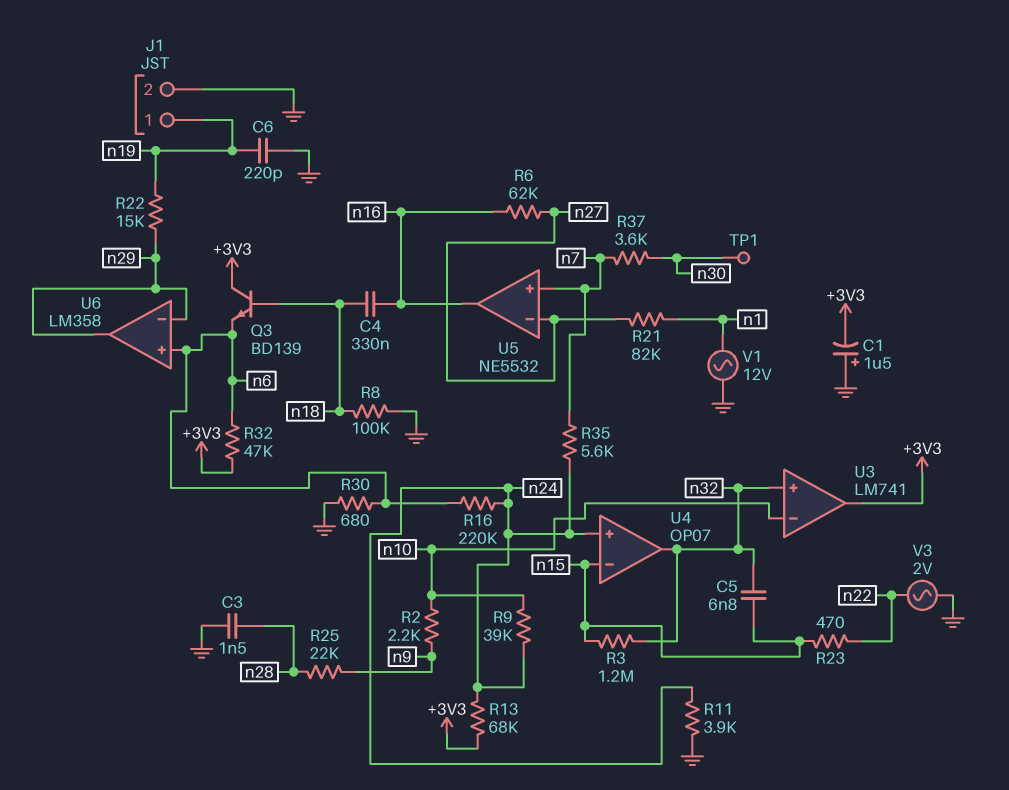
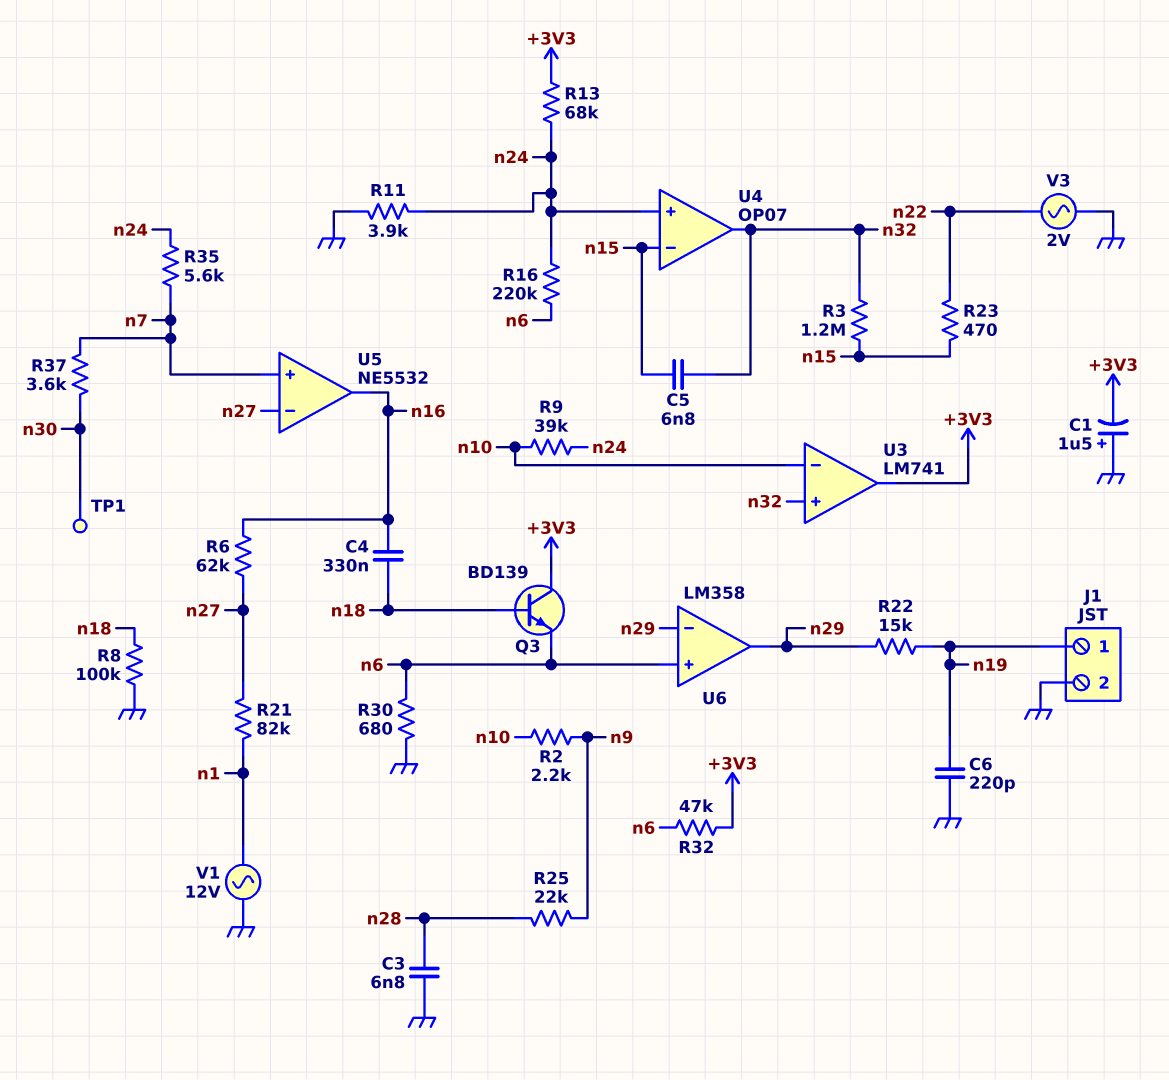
C3: 1.5nF (GND, n28) -> 6.8nF (GND, n28)

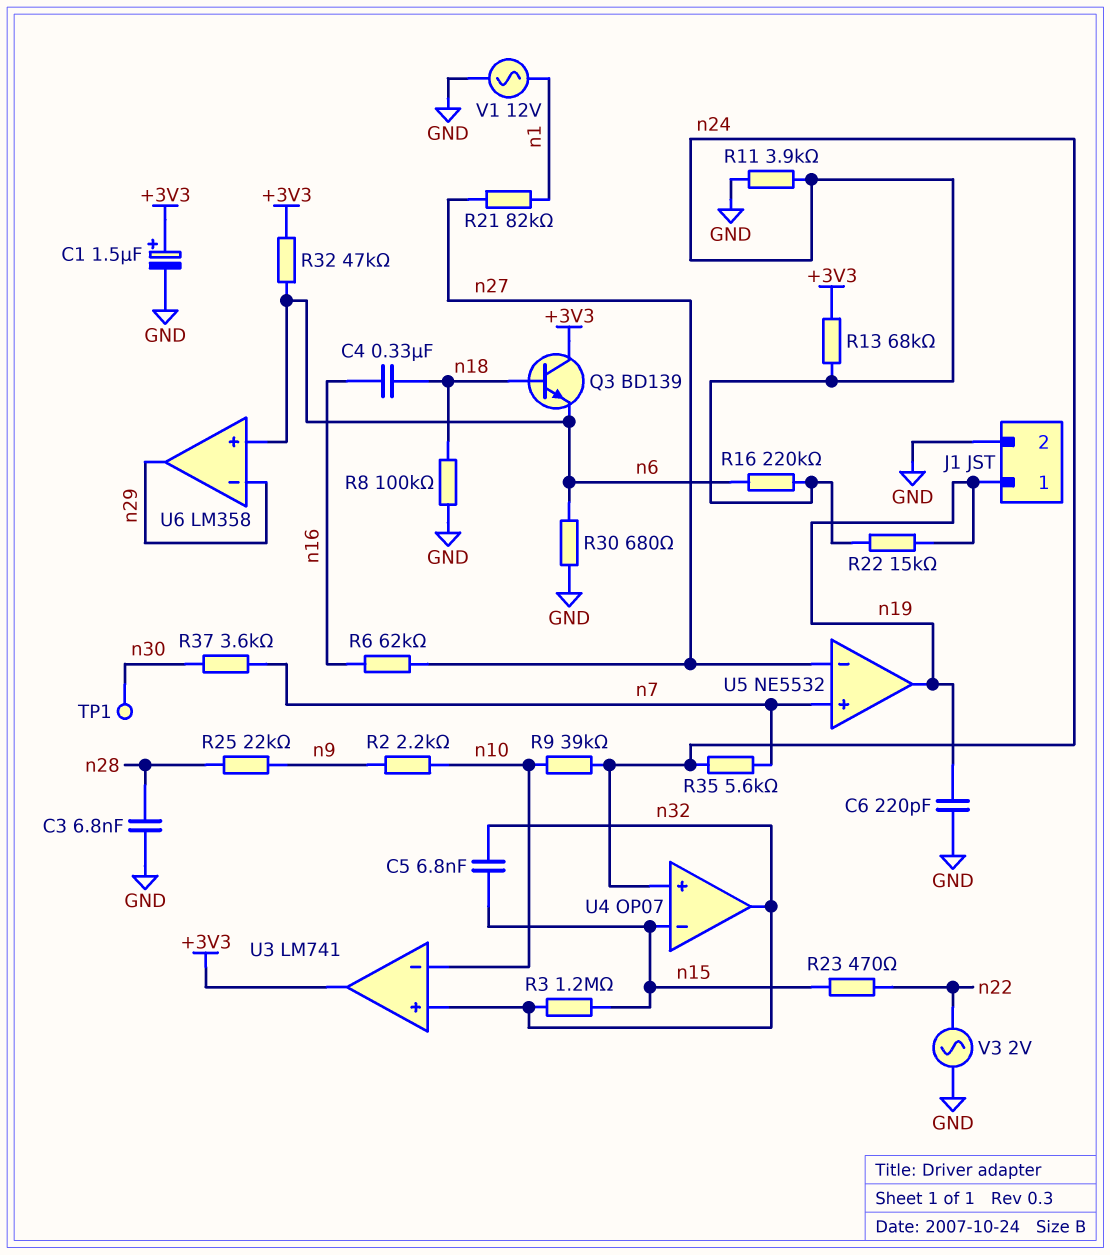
C1: 1.5uF (plus GND, minus +3V3) -> 1.5uF (plus +3V3, minus GND)
R22: 15k (n19, n29) -> 15k (n19, n24)
U5 pin out: n16 -> n19

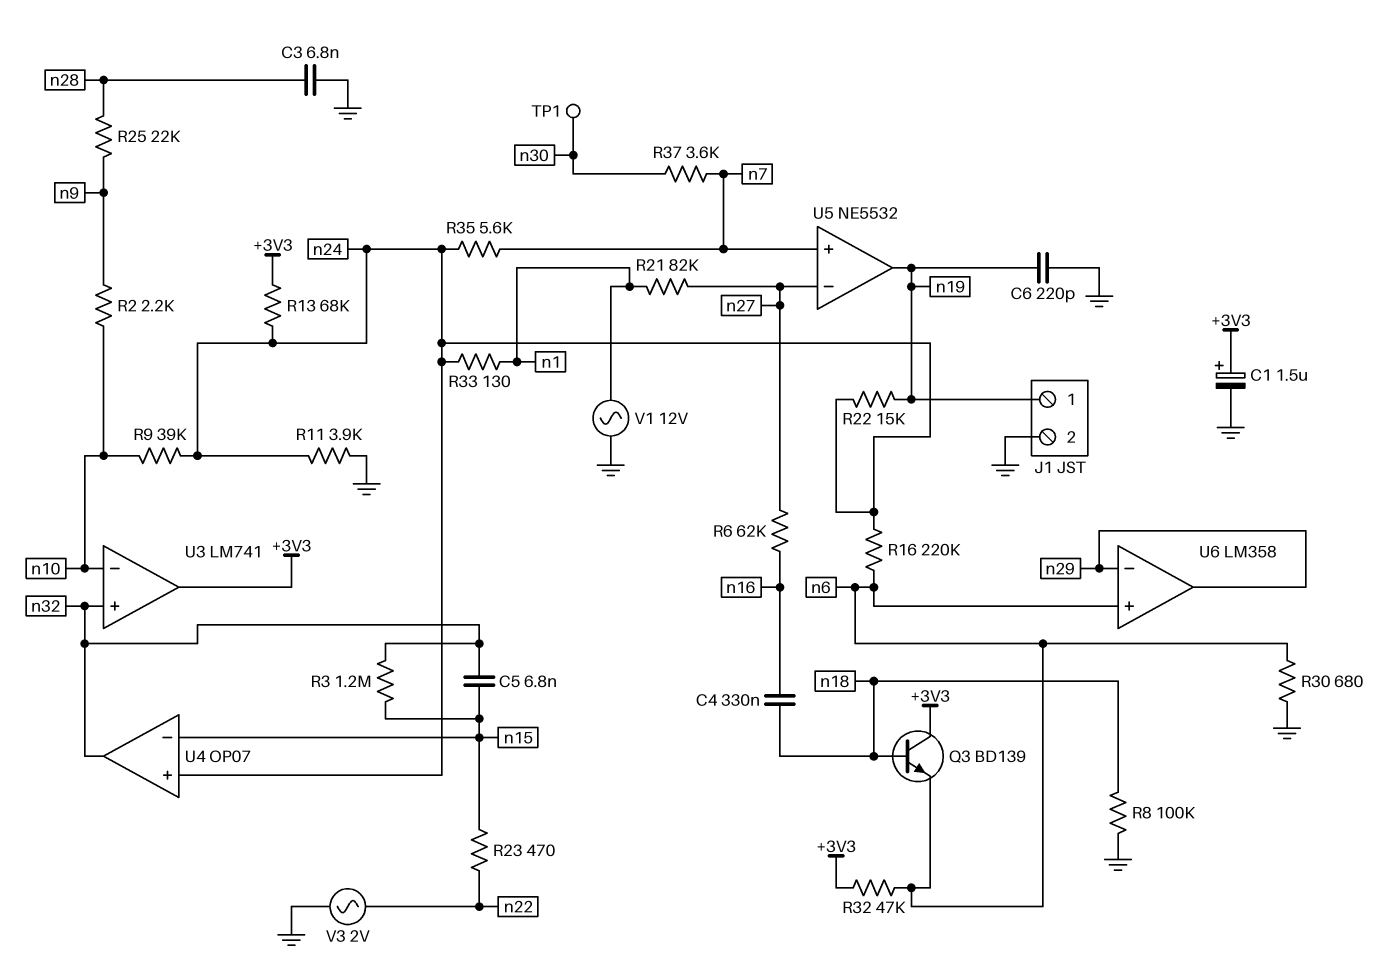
R33: none -> 130 (n1, n24)

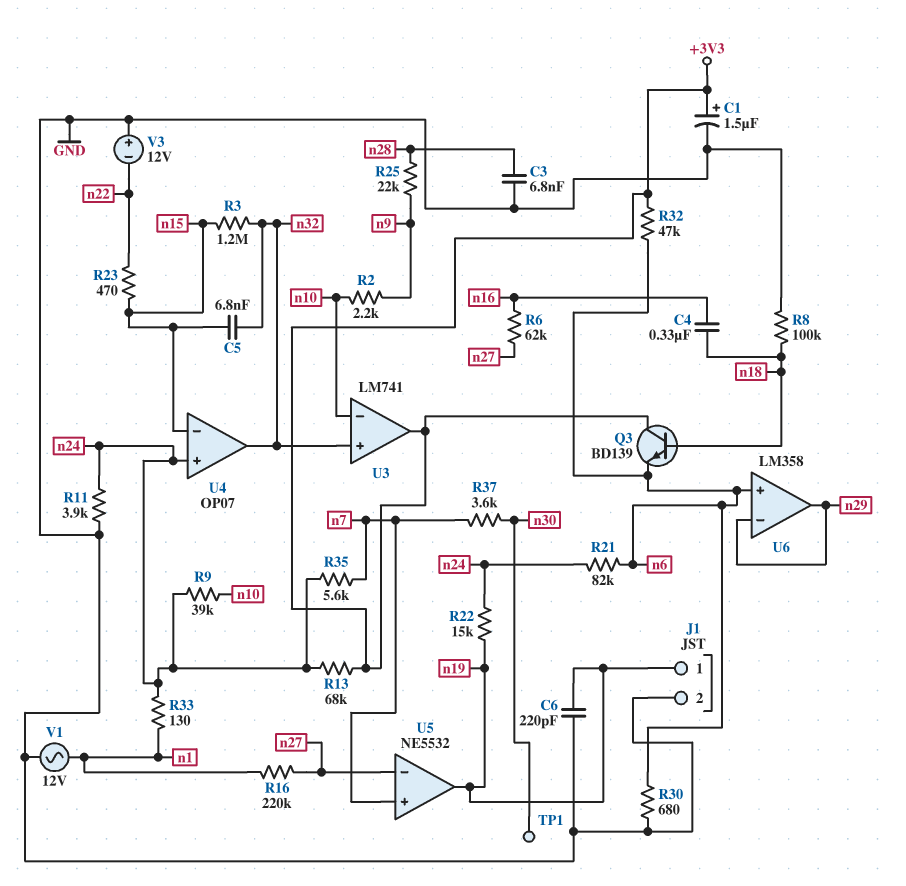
R16: 220k (n6, n24) -> 220k (n1, n27)
R21: 82k (n1, n27) -> 82k (n6, n24)
V3: AC 2V (GND, n22) -> 12V (plus GND, minus n22)

